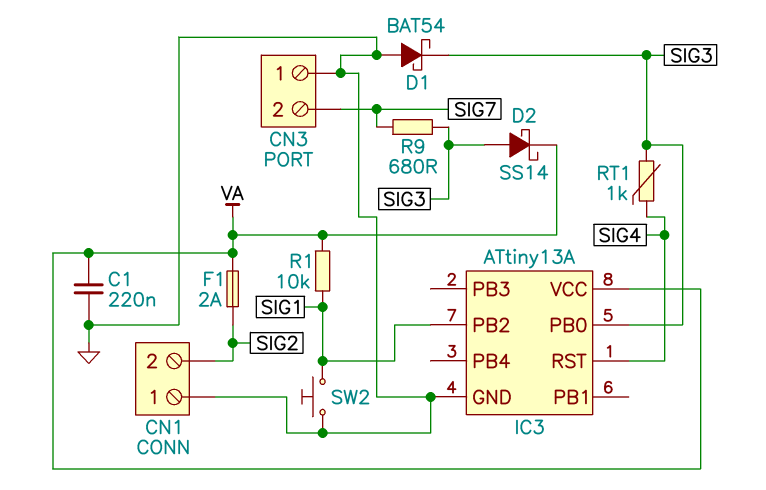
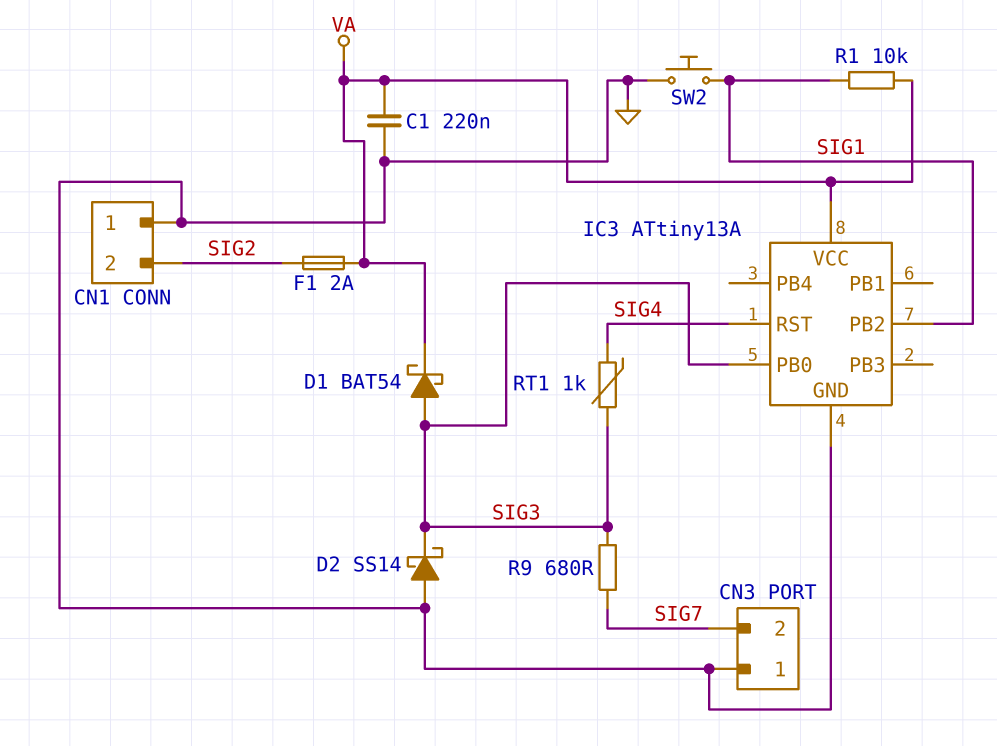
D1: schottky BAT54 (A GND, K SIG3) -> schottky BAT54 (A SIG3, K VA)
D2: schottky SS14 (A SIG3, K VA) -> schottky SS14 (A GND, K SIG3)

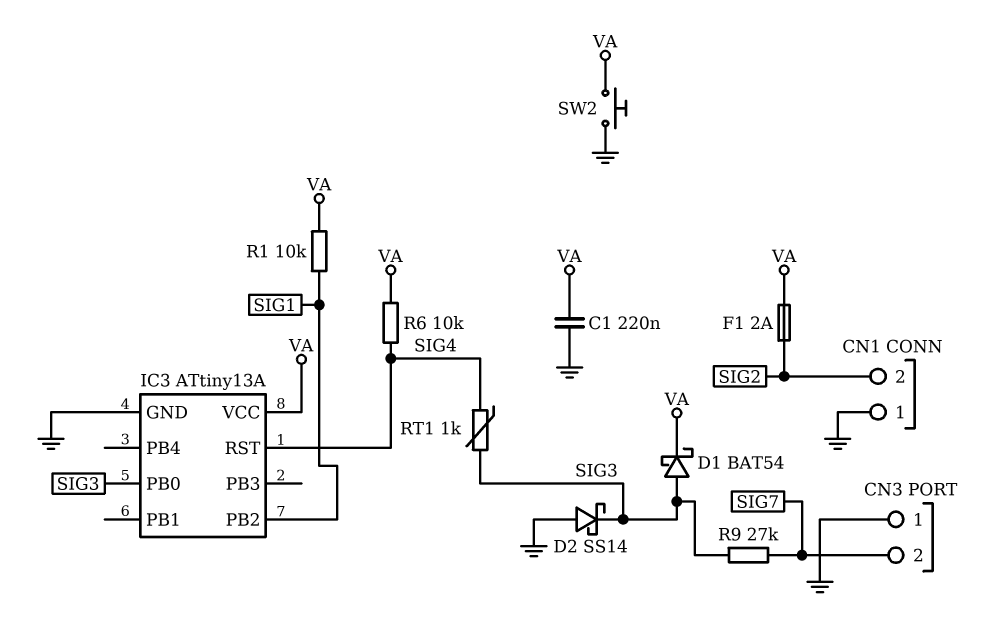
R6: none -> 10k (SIG4, VA)
R9: 680 (SIG3, SIG7) -> 27k (SIG3, SIG7)
SW2: button (GND, SIG1) -> button (GND, VA)

